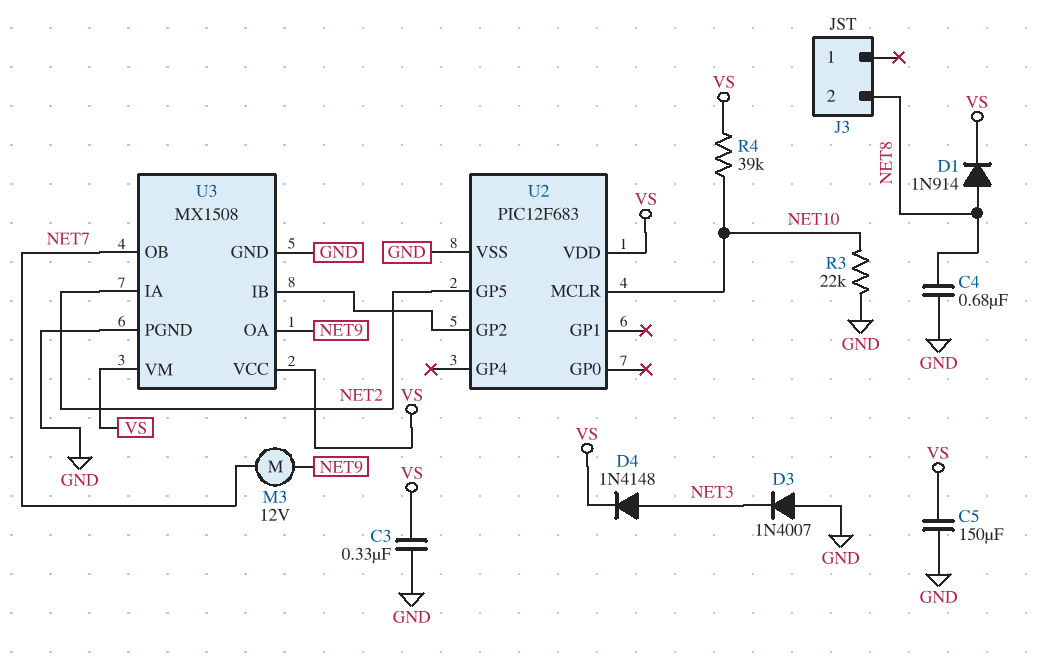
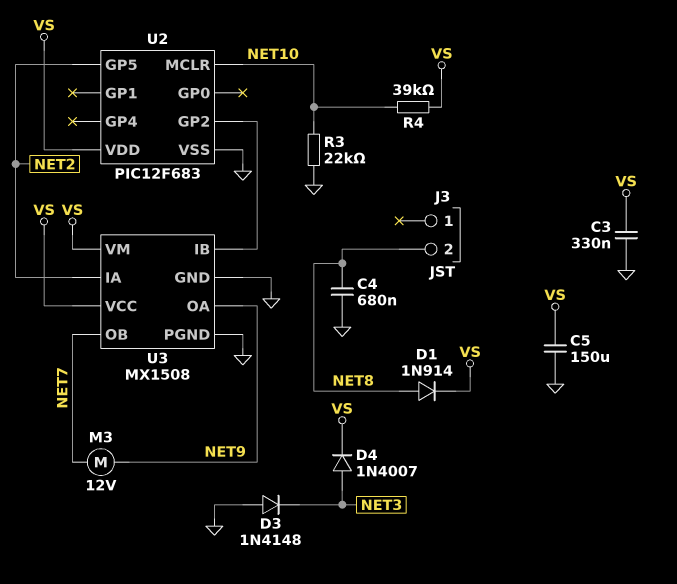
D3: diode 1N4007 (A GND, K NET3) -> diode 1N4148 (A GND, K NET3)
D4: diode 1N4148 (A NET3, K VS) -> diode 1N4007 (A NET3, K VS)

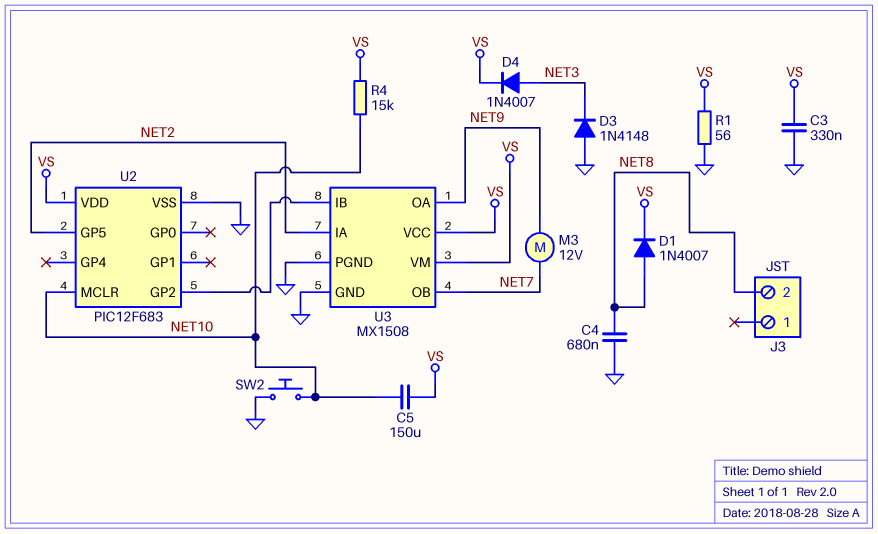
C5: 150uF (GND, VS) -> 150uF (NET10, VS)
D1: diode 1N914 (A NET8, K VS) -> diode 1N4007 (A NET8, K VS)
R1: none -> 56 (GND, VS)
R3: 22k (GND, NET10) -> none
R4: 39k (NET10, VS) -> 15k (NET10, VS)
SW2: none -> button (GND, NET10)

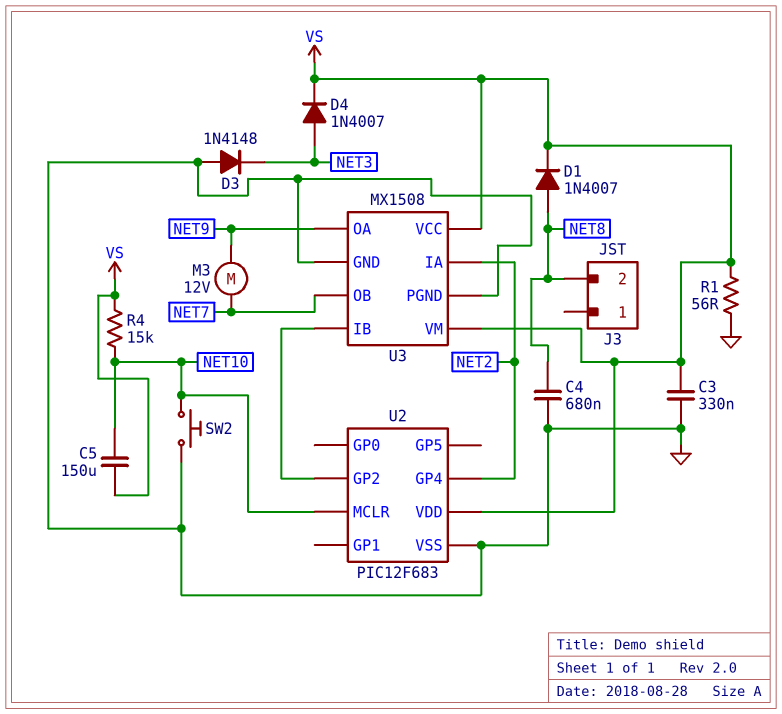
U2 pin GP4: none -> NET2
U2 pin GP5: NET2 -> none

